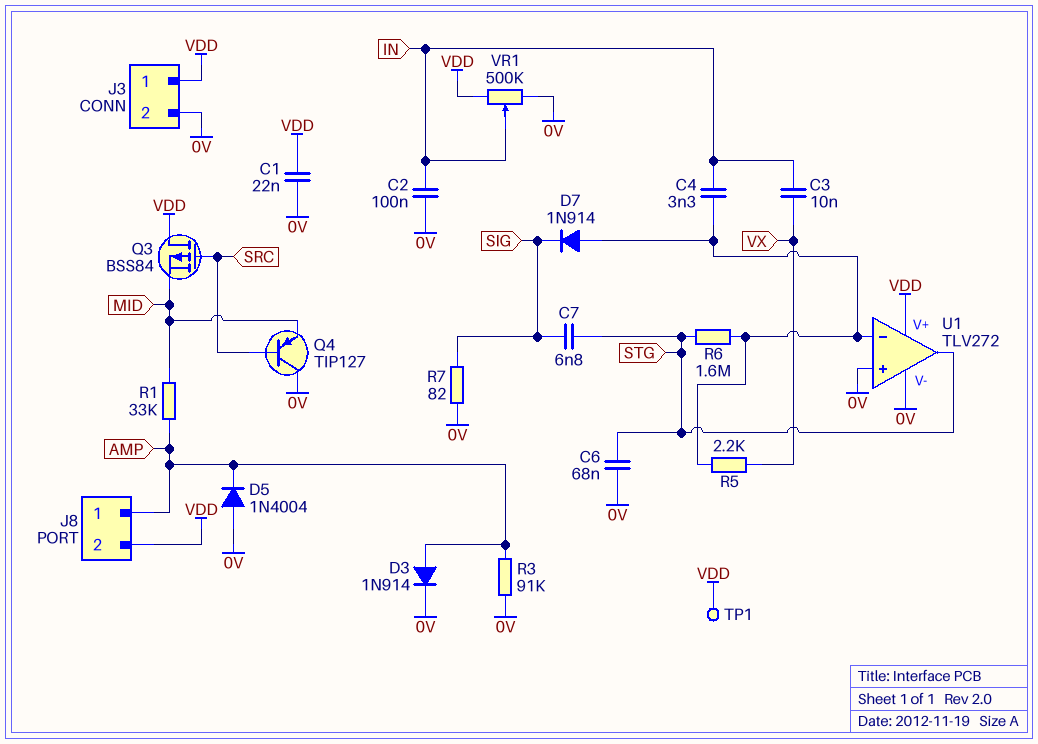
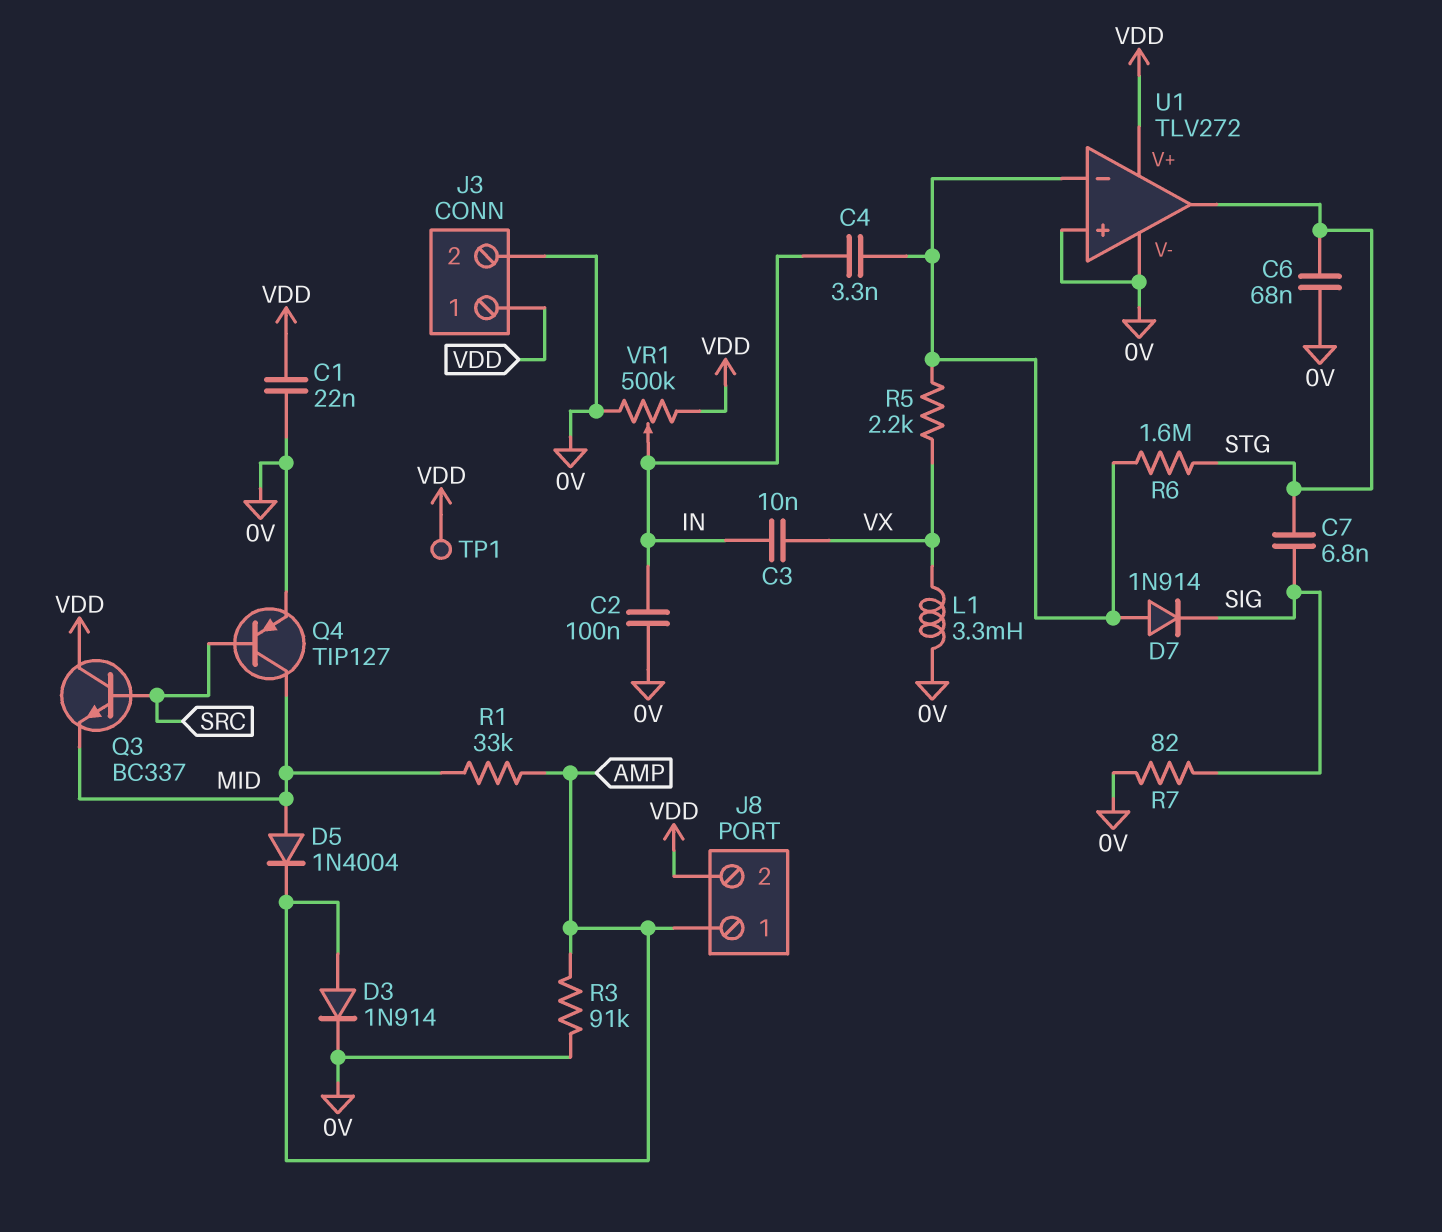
D5: diode 1N4004 (A 0V, K AMP) -> diode 1N4004 (A MID, K AMP)
L1: none -> 3.3mH (0V, VX)
Q3: PMOS BSS84 (G SRC, D VDD, S MID) -> NPN BC337 (B SRC, C VDD, E MID)
Q4: PNP TIP127 (B SRC, C 0V, E MID) -> PNP TIP127 (B SRC, C MID, E 0V)

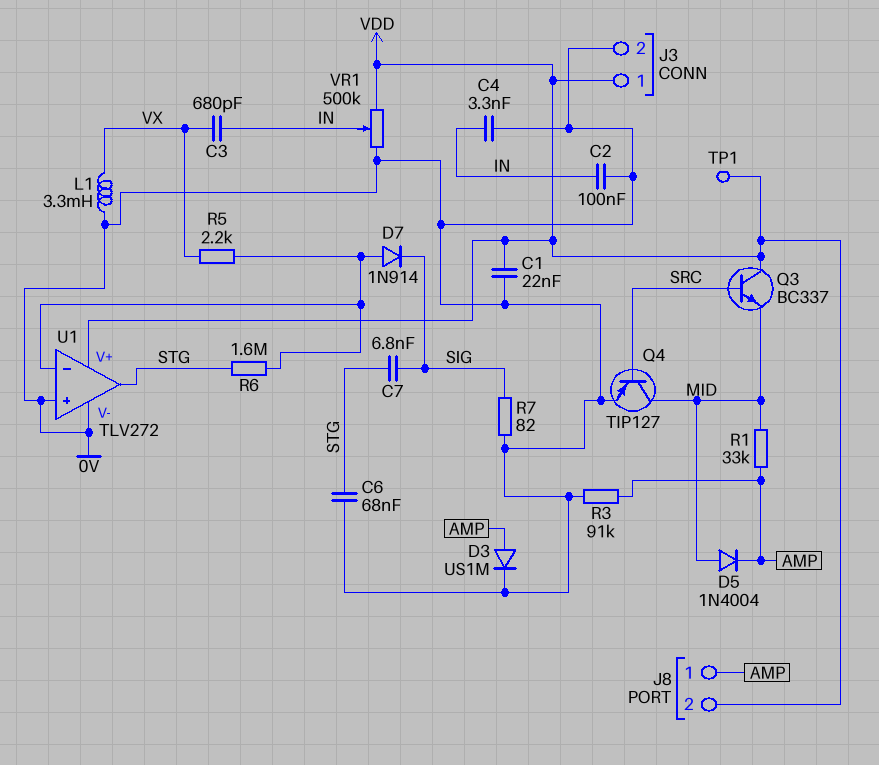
C3: 10nF (IN, VX) -> 680pF (IN, VX)
C4: 3.3nF (IN, U1/in-) -> 3.3nF (0V, IN)
D3: diode 1N914 (A AMP, K 0V) -> diode US1M (A AMP, K 0V)

